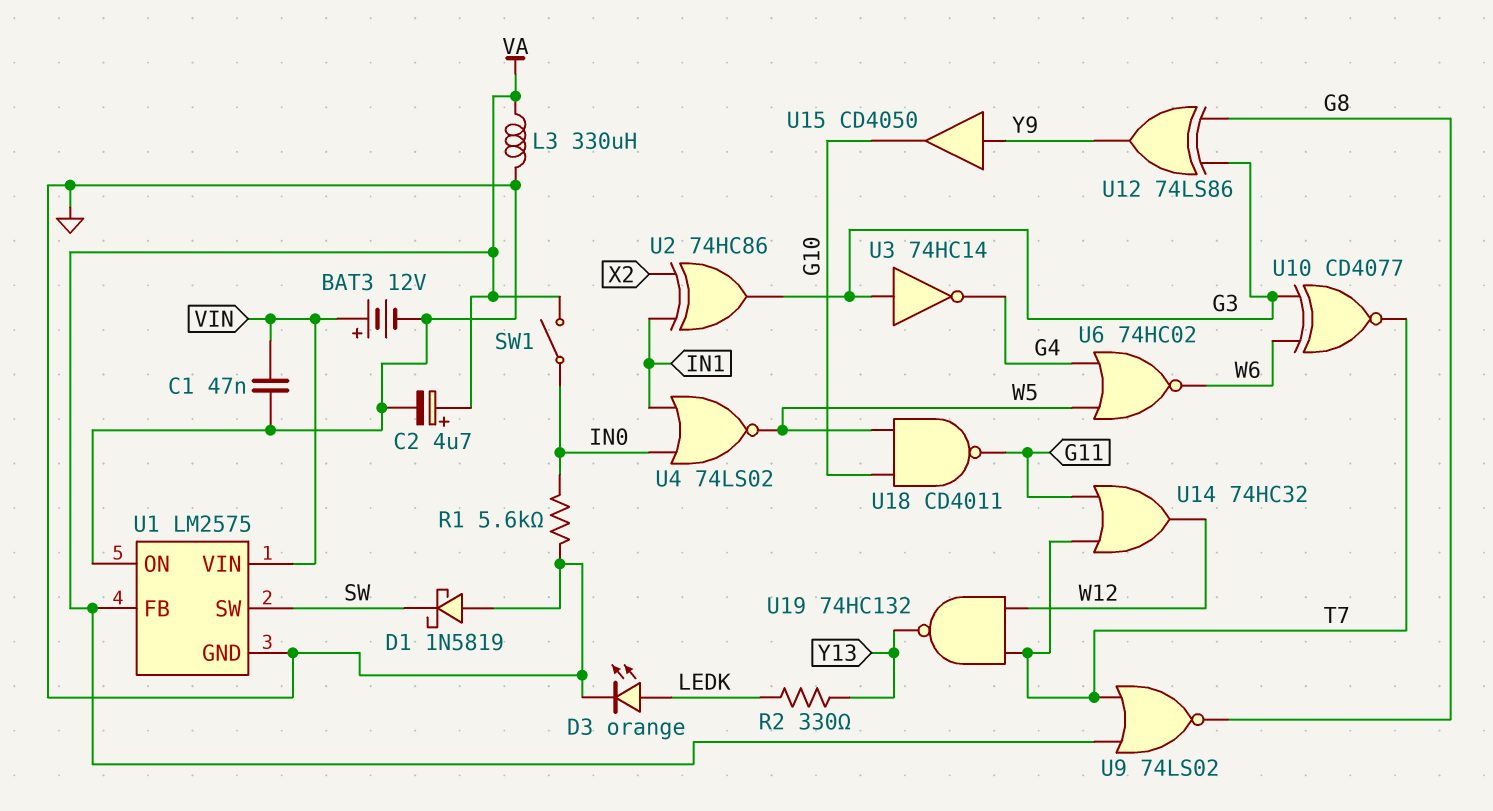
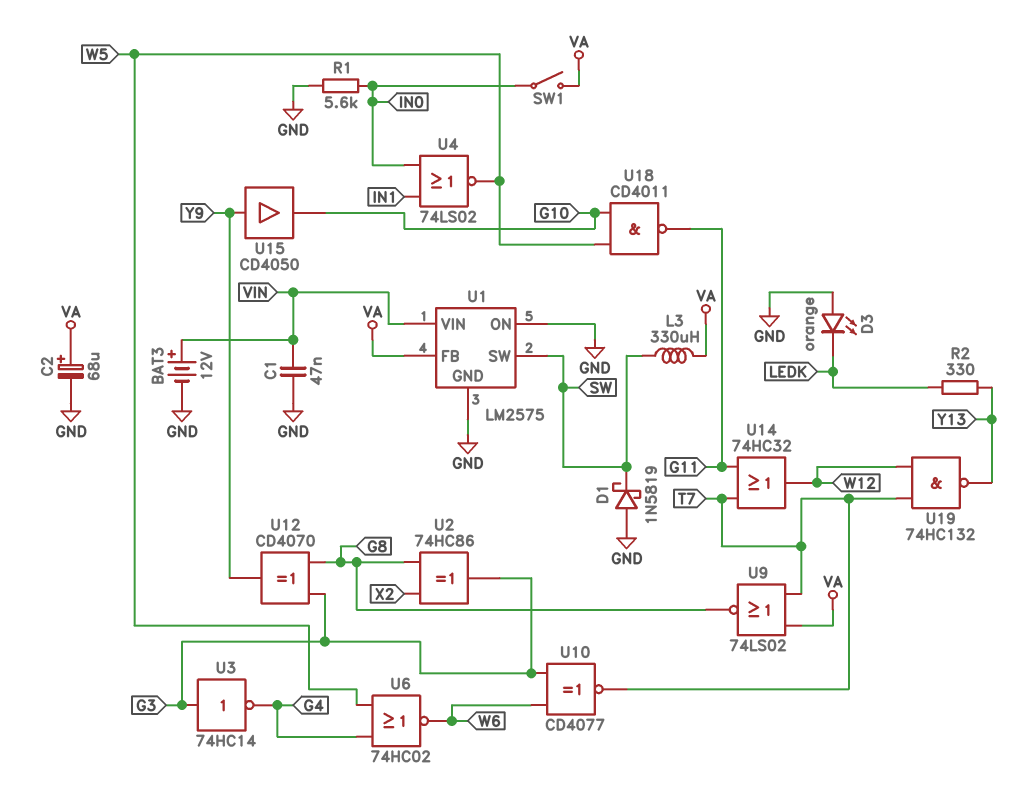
C2: 4.7uF (plus VA, minus GND) -> 68uF (plus VA, minus GND)
D3: LED orange (A LEDK, K GND) -> LED orange (A GND, K LEDK)
L3: 330uH (GND, VA) -> 330uH (SW, VA)
U2: XOR 74HC86 (in IN1, in X2, out G3) -> XOR 74HC86 (in G8, in X2, out G3)
U12: XOR 74LS86 (in G3, in G8, out Y9) -> XOR CD4070 (in G3, in G8, out Y9)

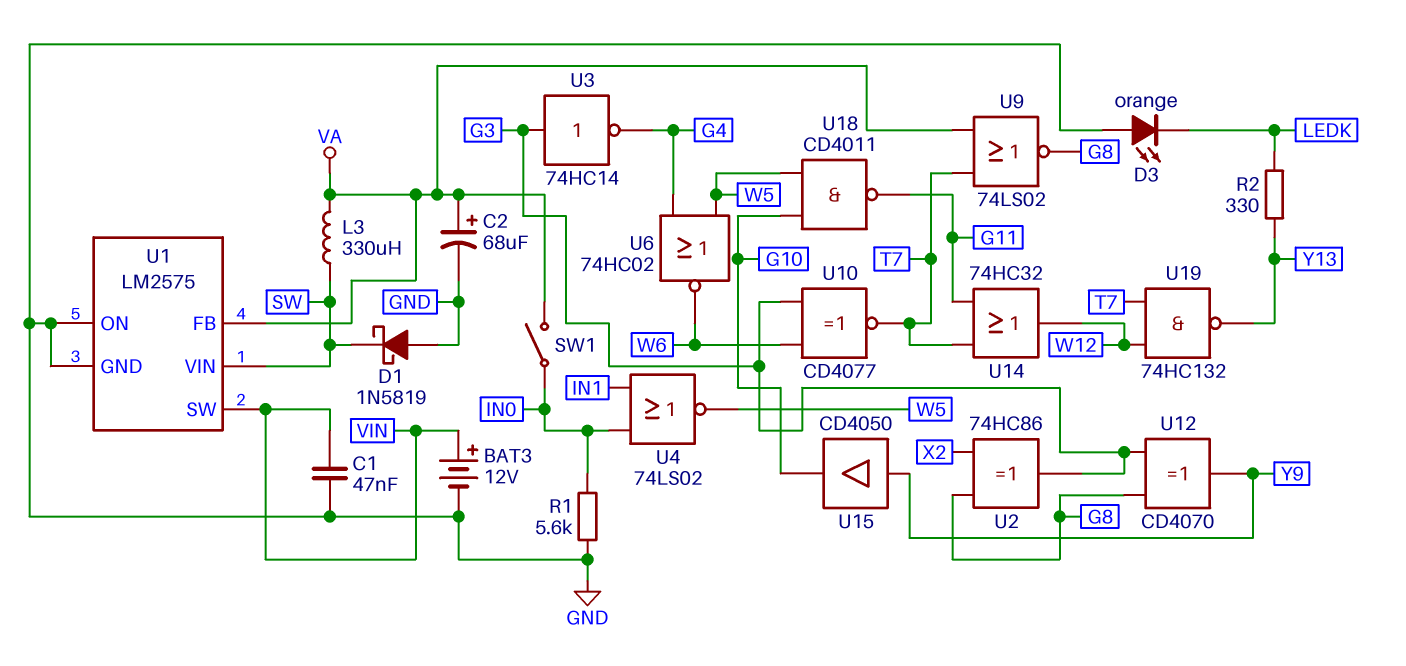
U1 pin SW: SW -> VIN
U1 pin VIN: VIN -> SW

